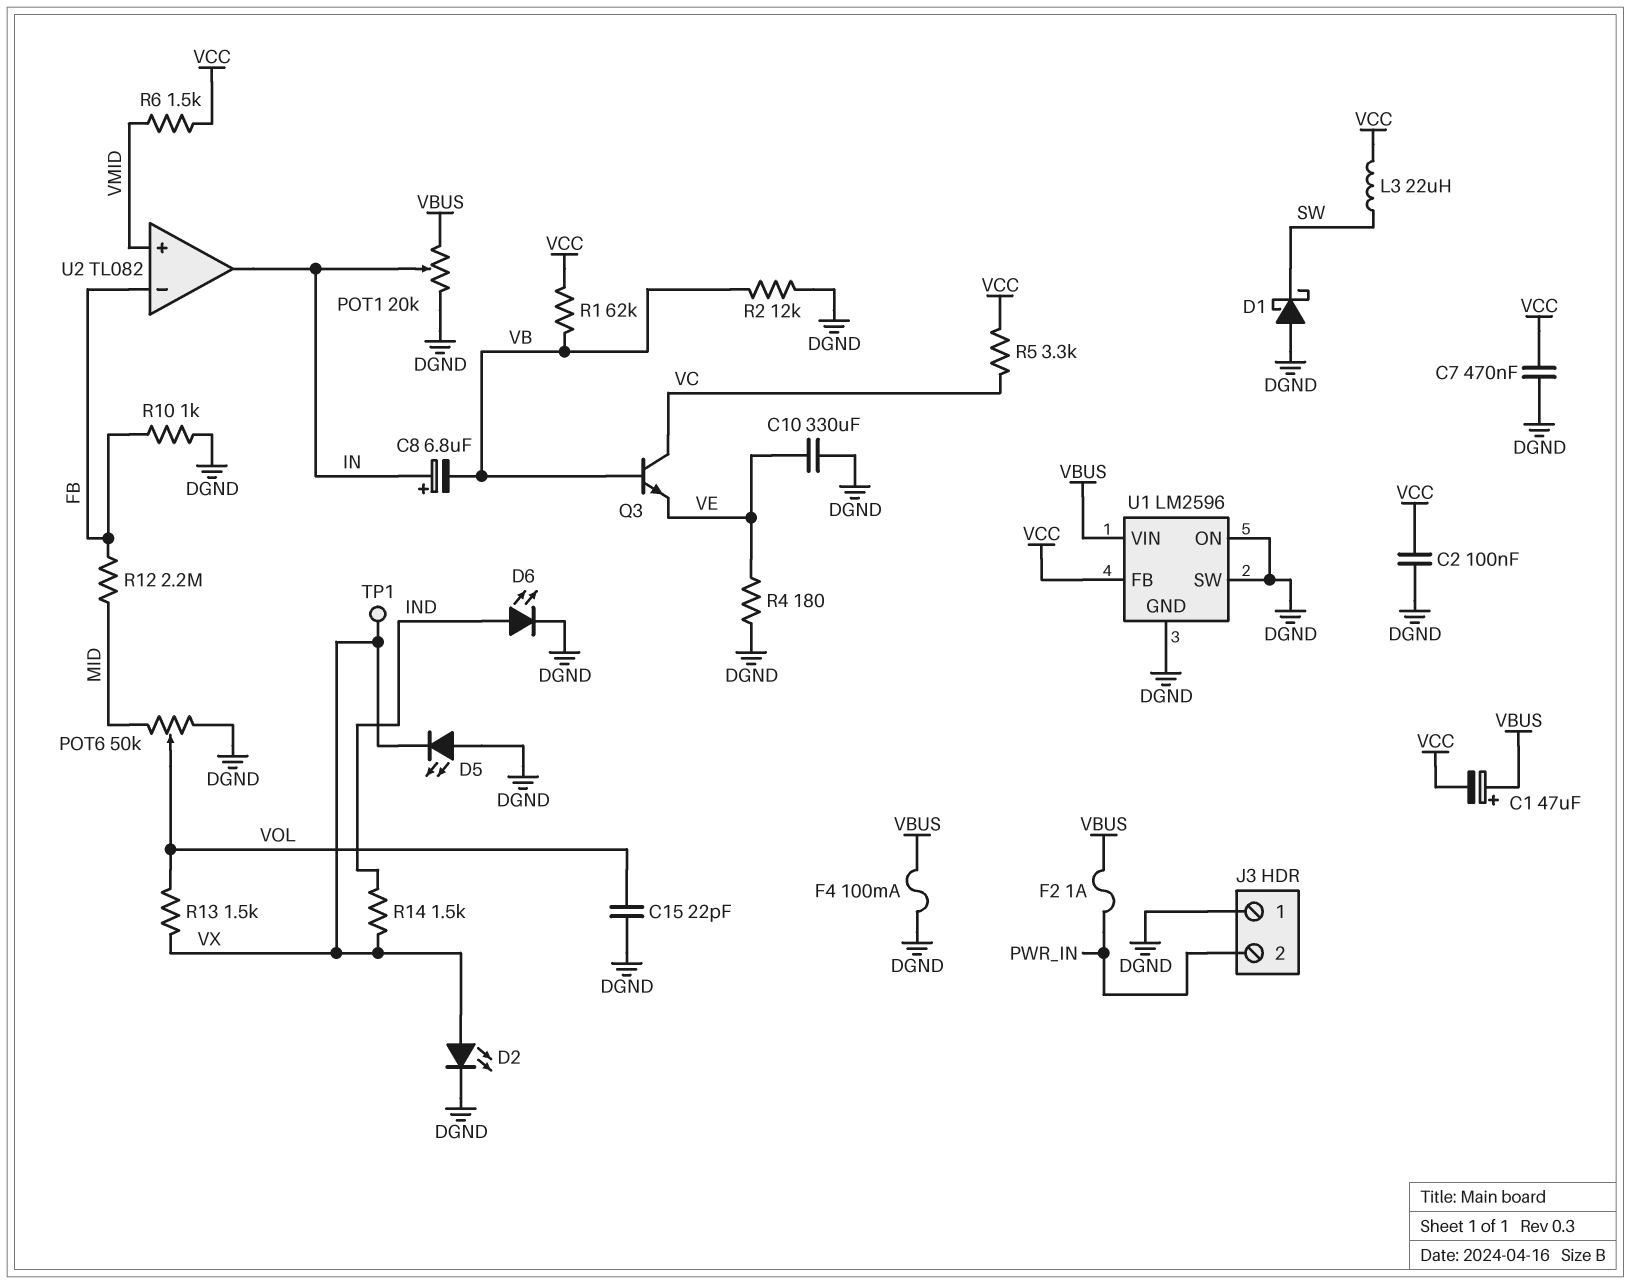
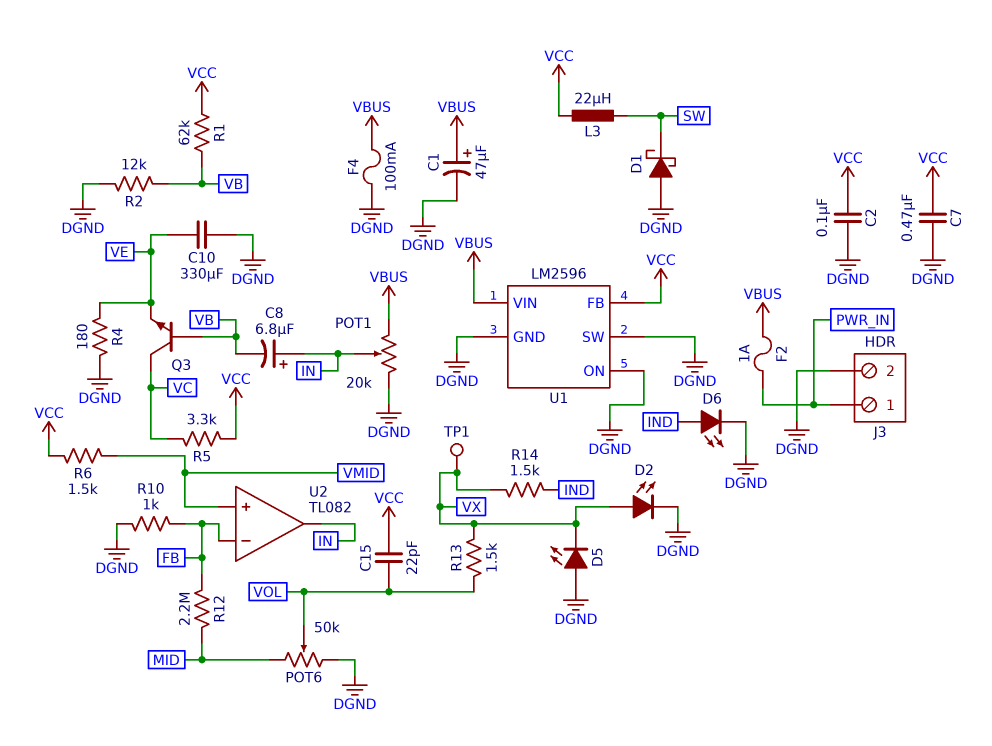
C1: 47uF (plus VBUS, minus VCC) -> 47uF (plus VBUS, minus DGND)
C15: 22pF (DGND, VOL) -> 22pF (VCC, VOL)
J3 pin 1: DGND -> PWR_IN
J3 pin 2: PWR_IN -> DGND

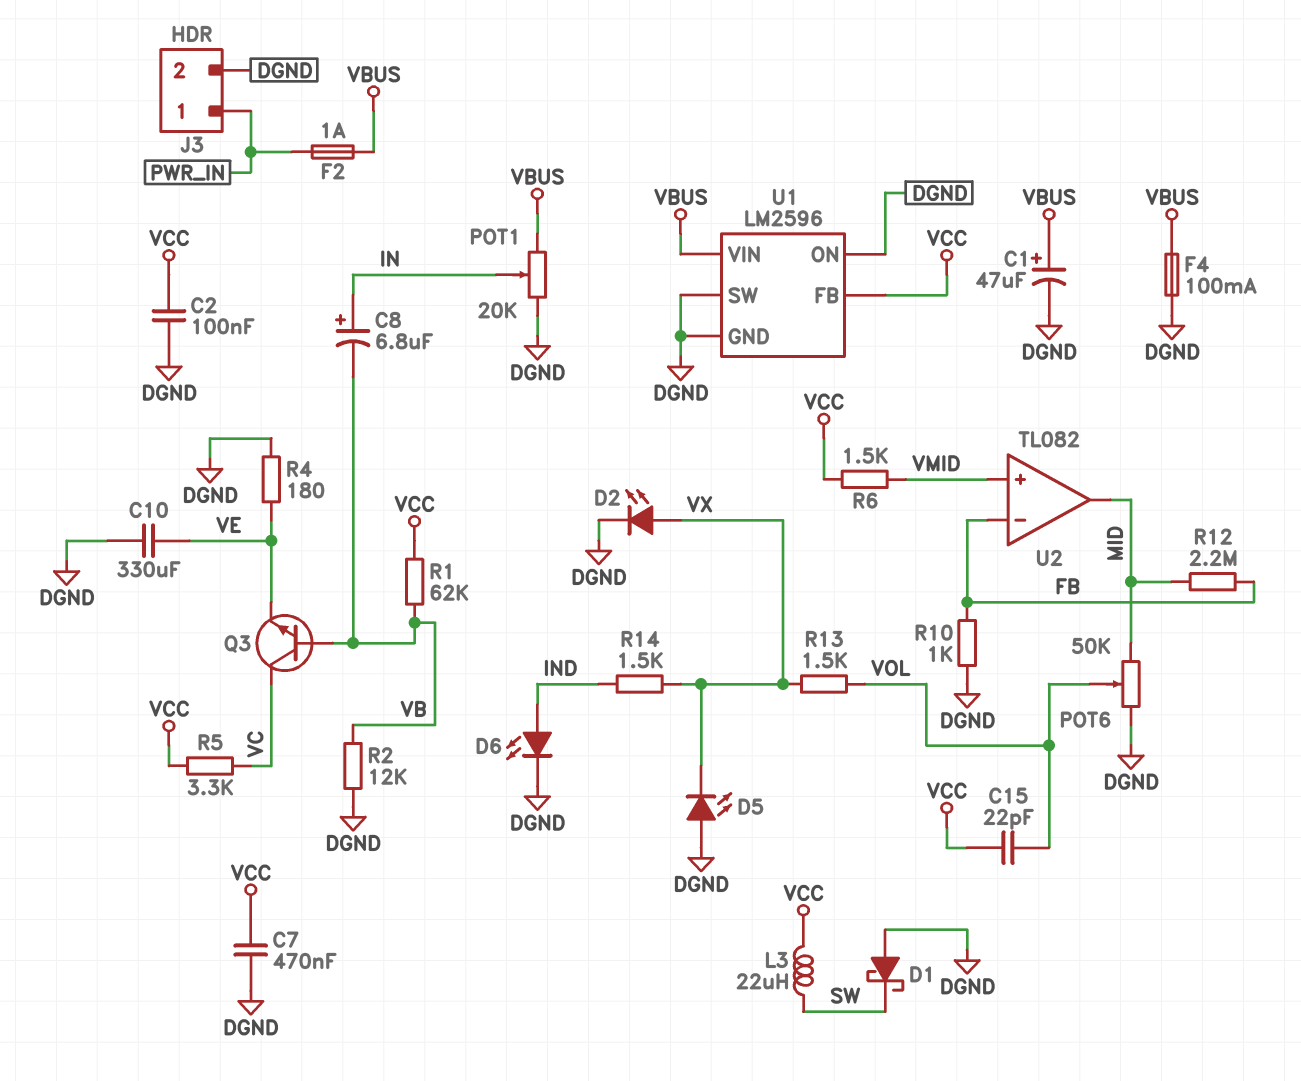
TP1: test point (VX) -> none
U2 pin out: IN -> MID

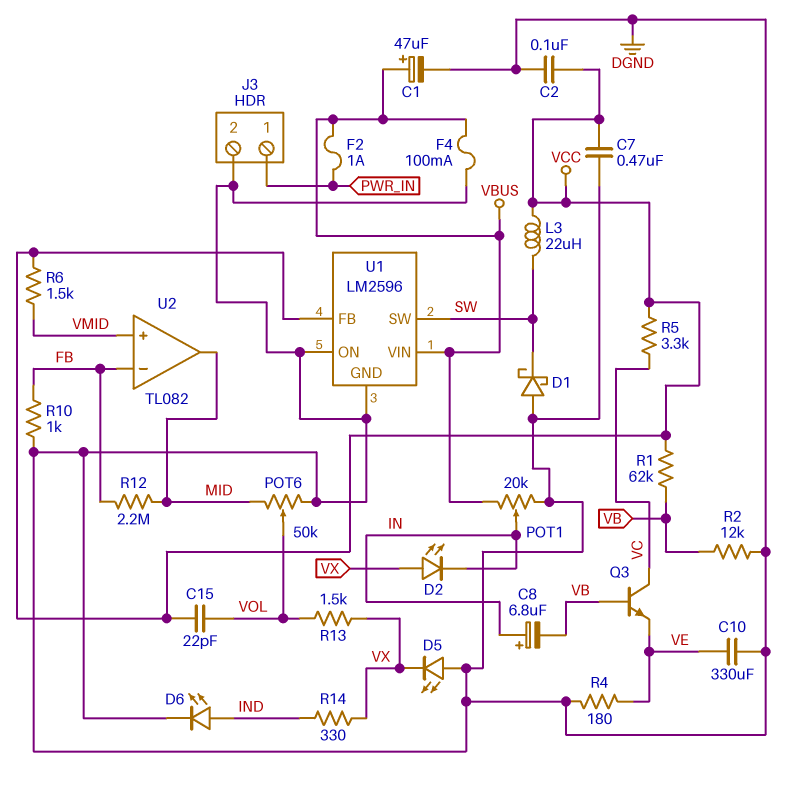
D2: LED (A VX, K DGND) -> LED (A VX, K IN)
R14: 1.5k (IND, VX) -> 330 (IND, VX)
U1 pin SW: DGND -> SW

